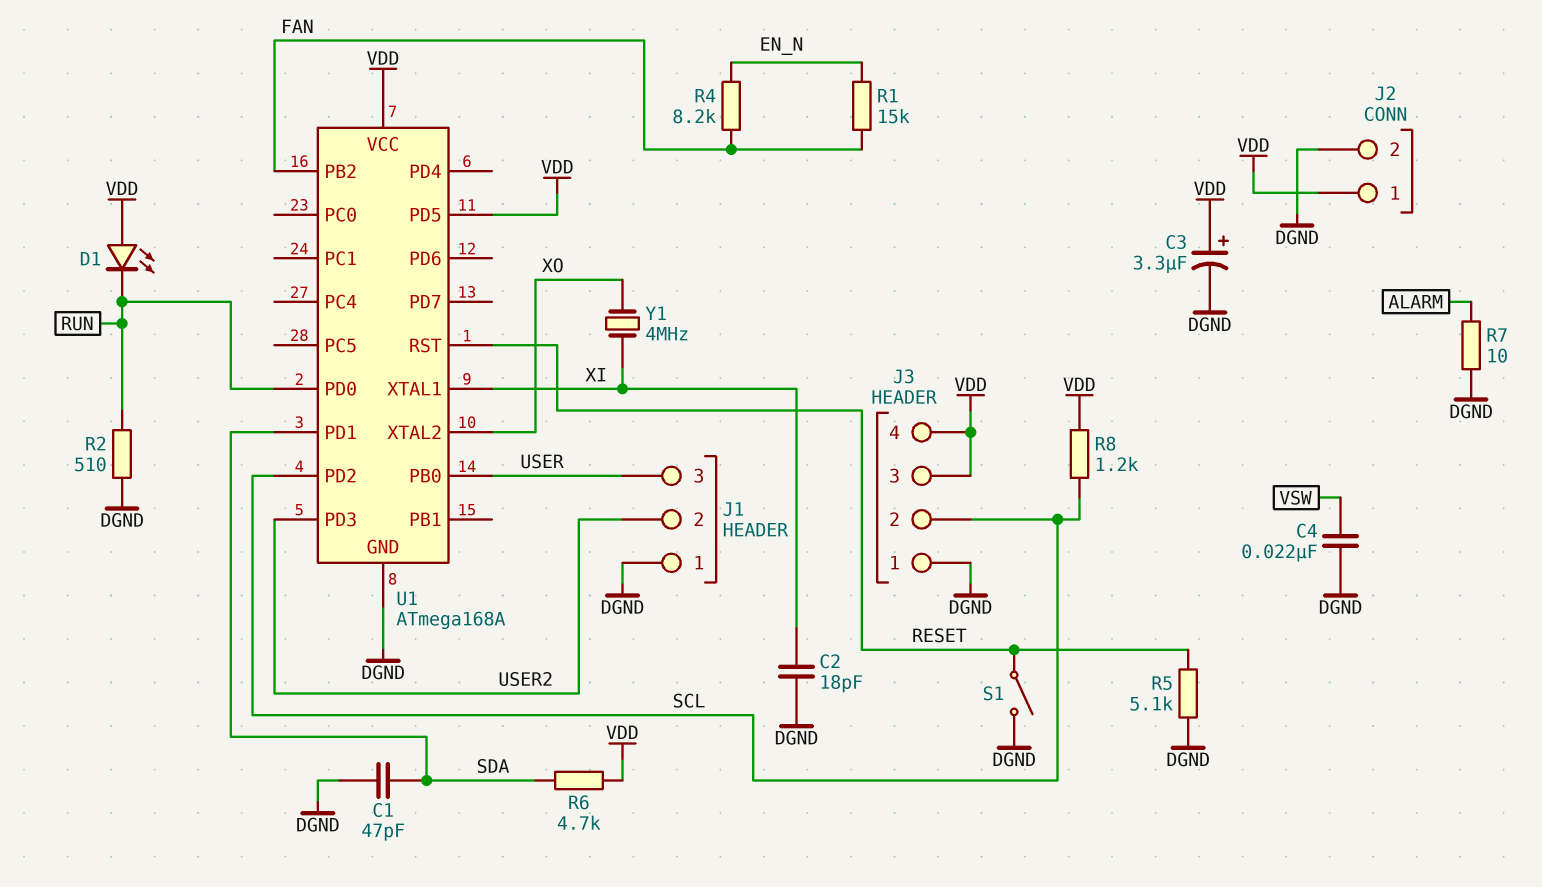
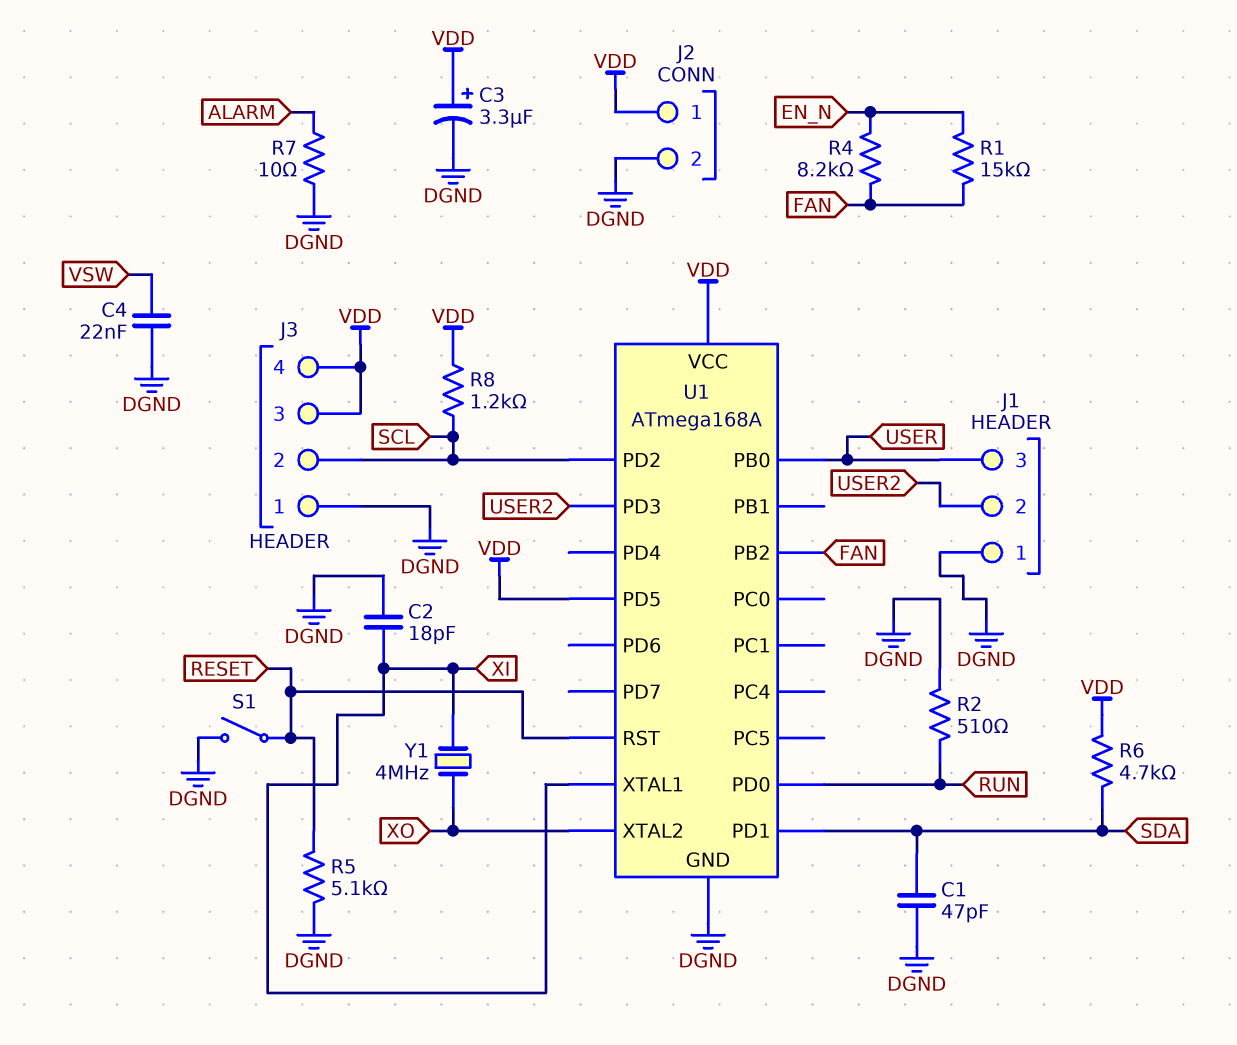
D1: LED (A VDD, K RUN) -> none

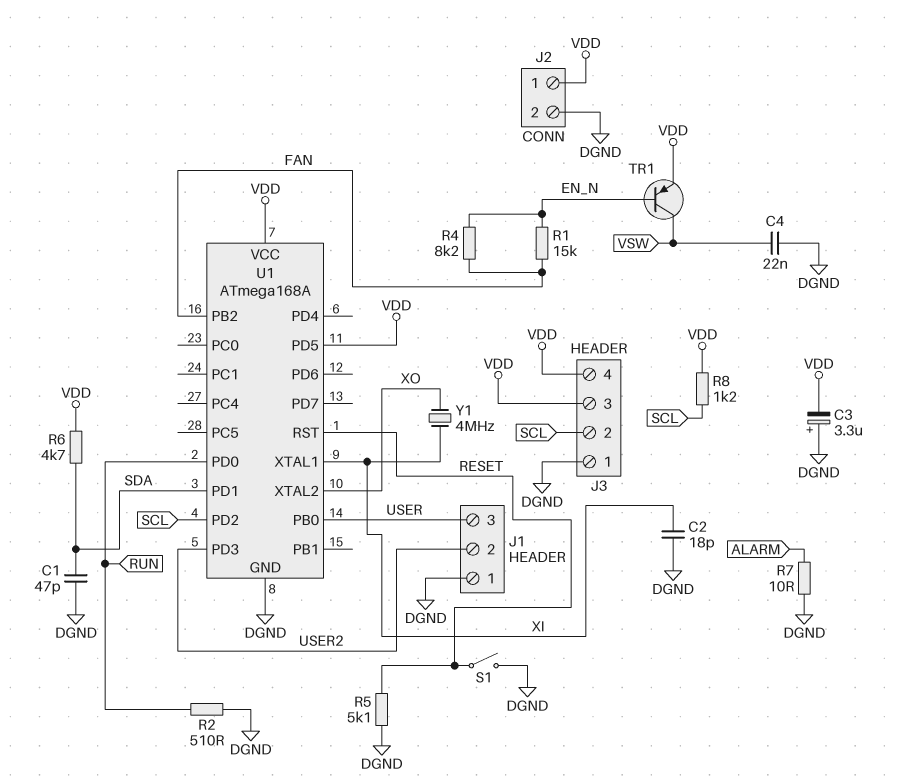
C3: 3.3uF (plus VDD, minus DGND) -> 3.3uF (plus DGND, minus VDD)
TR1: none -> PNP (B EN_N, C VSW, E VDD)

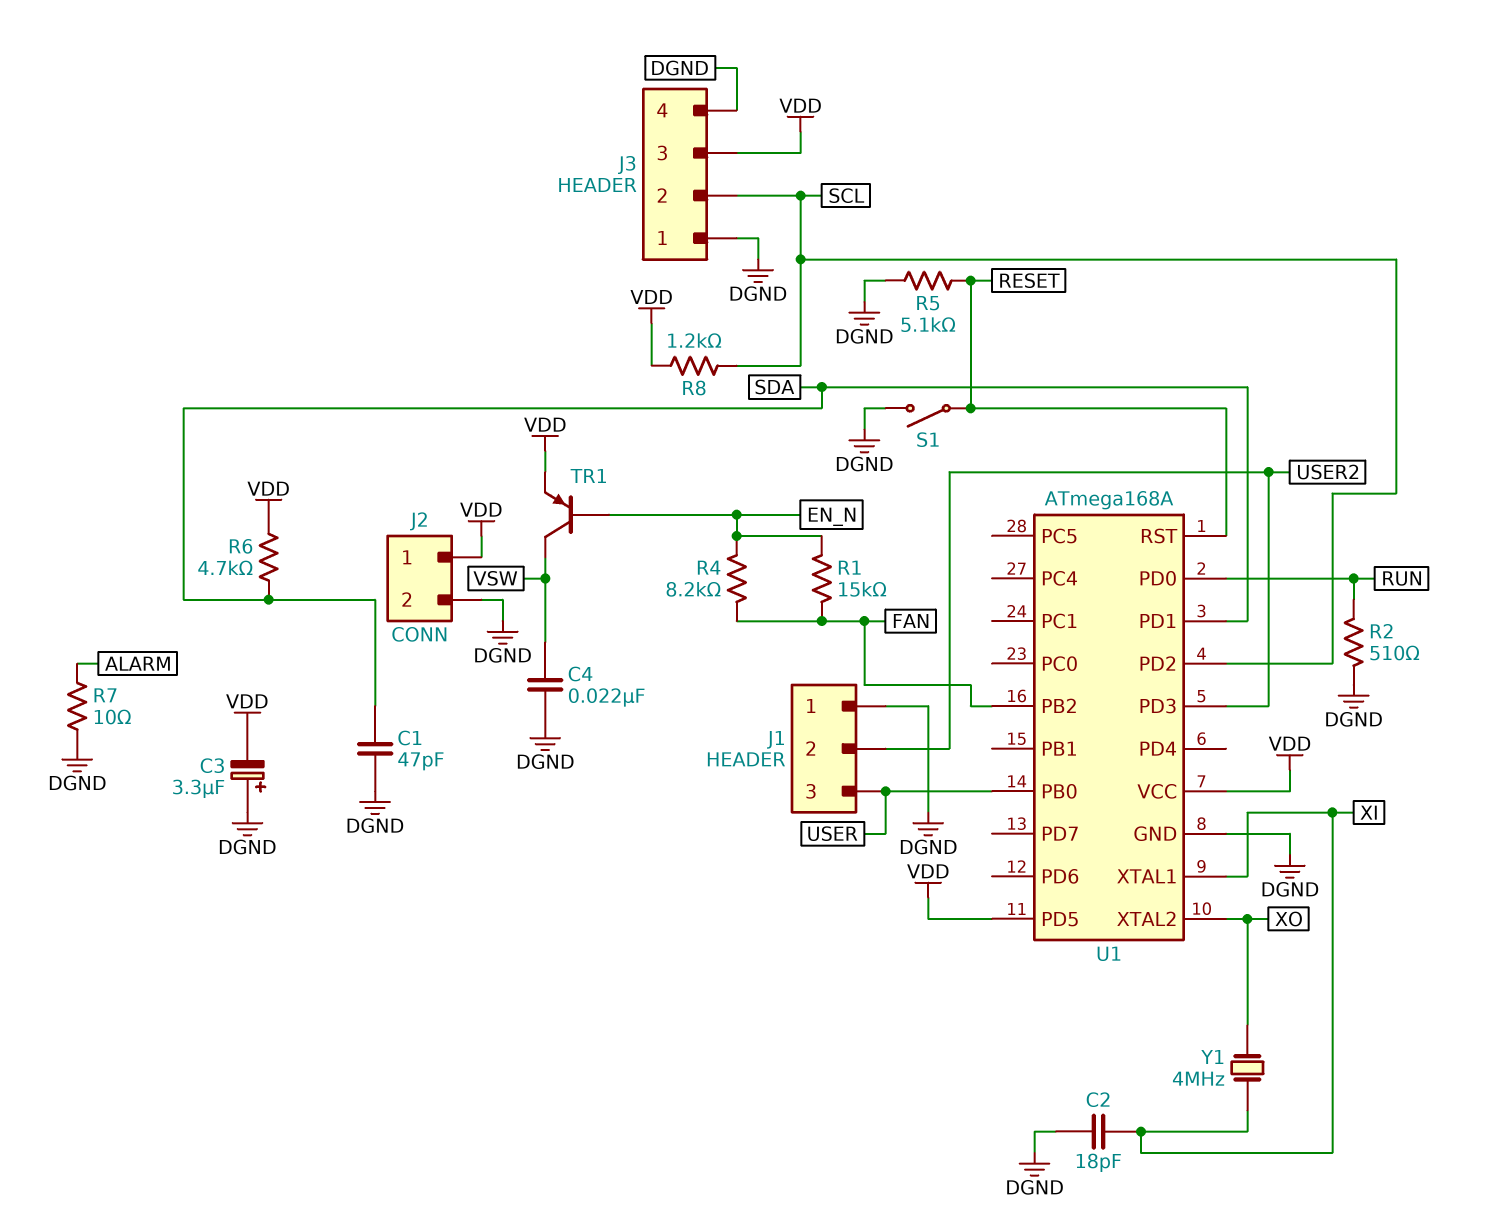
J3 pin 4: VDD -> DGND

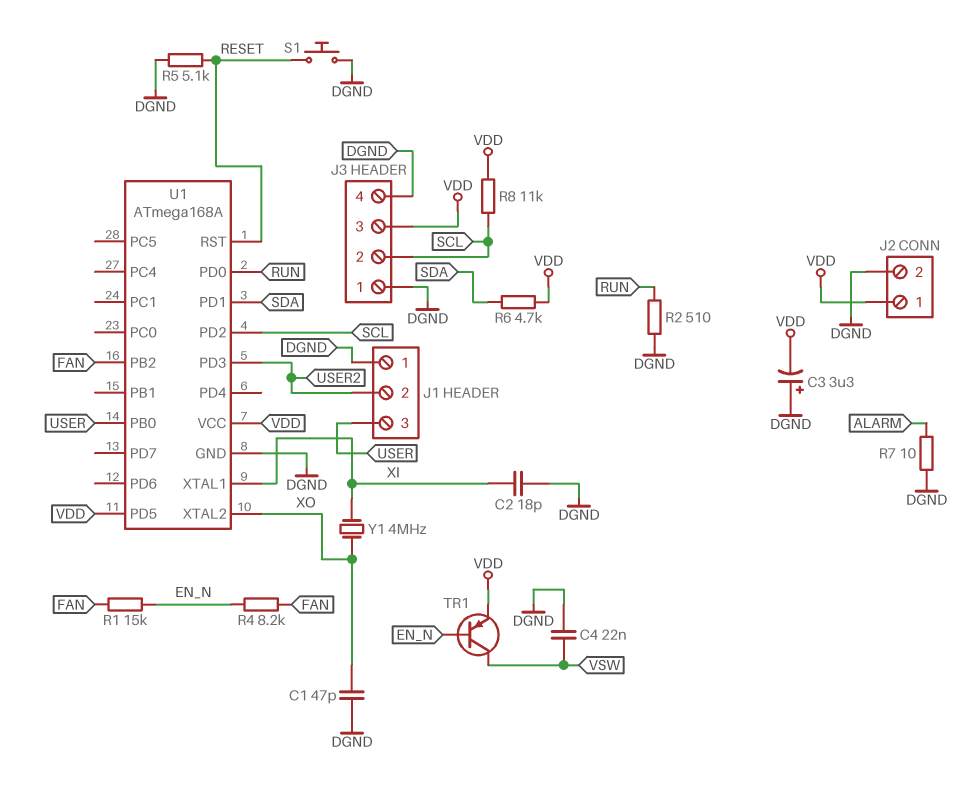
C1: 47pF (DGND, SDA) -> 47pF (DGND, XO)
R8: 1.2k (SCL, VDD) -> 11k (SCL, VDD)
S1: switch (DGND, RESET) -> button (DGND, RESET)

